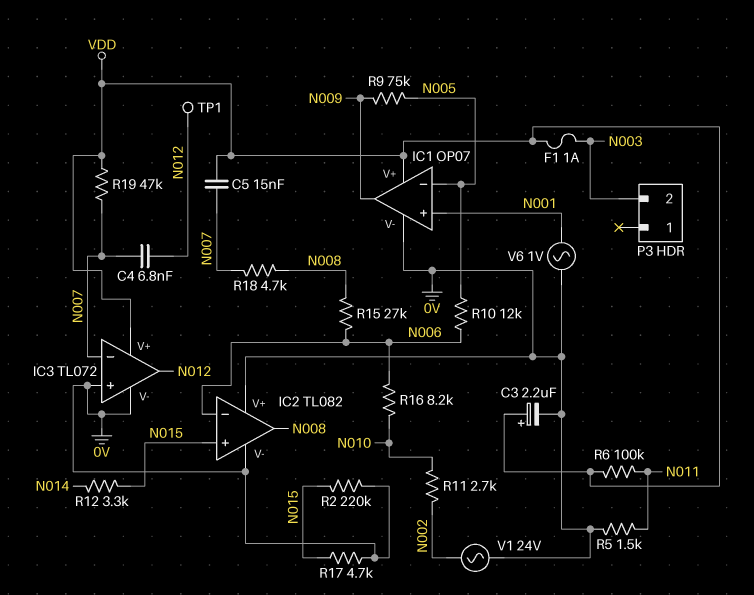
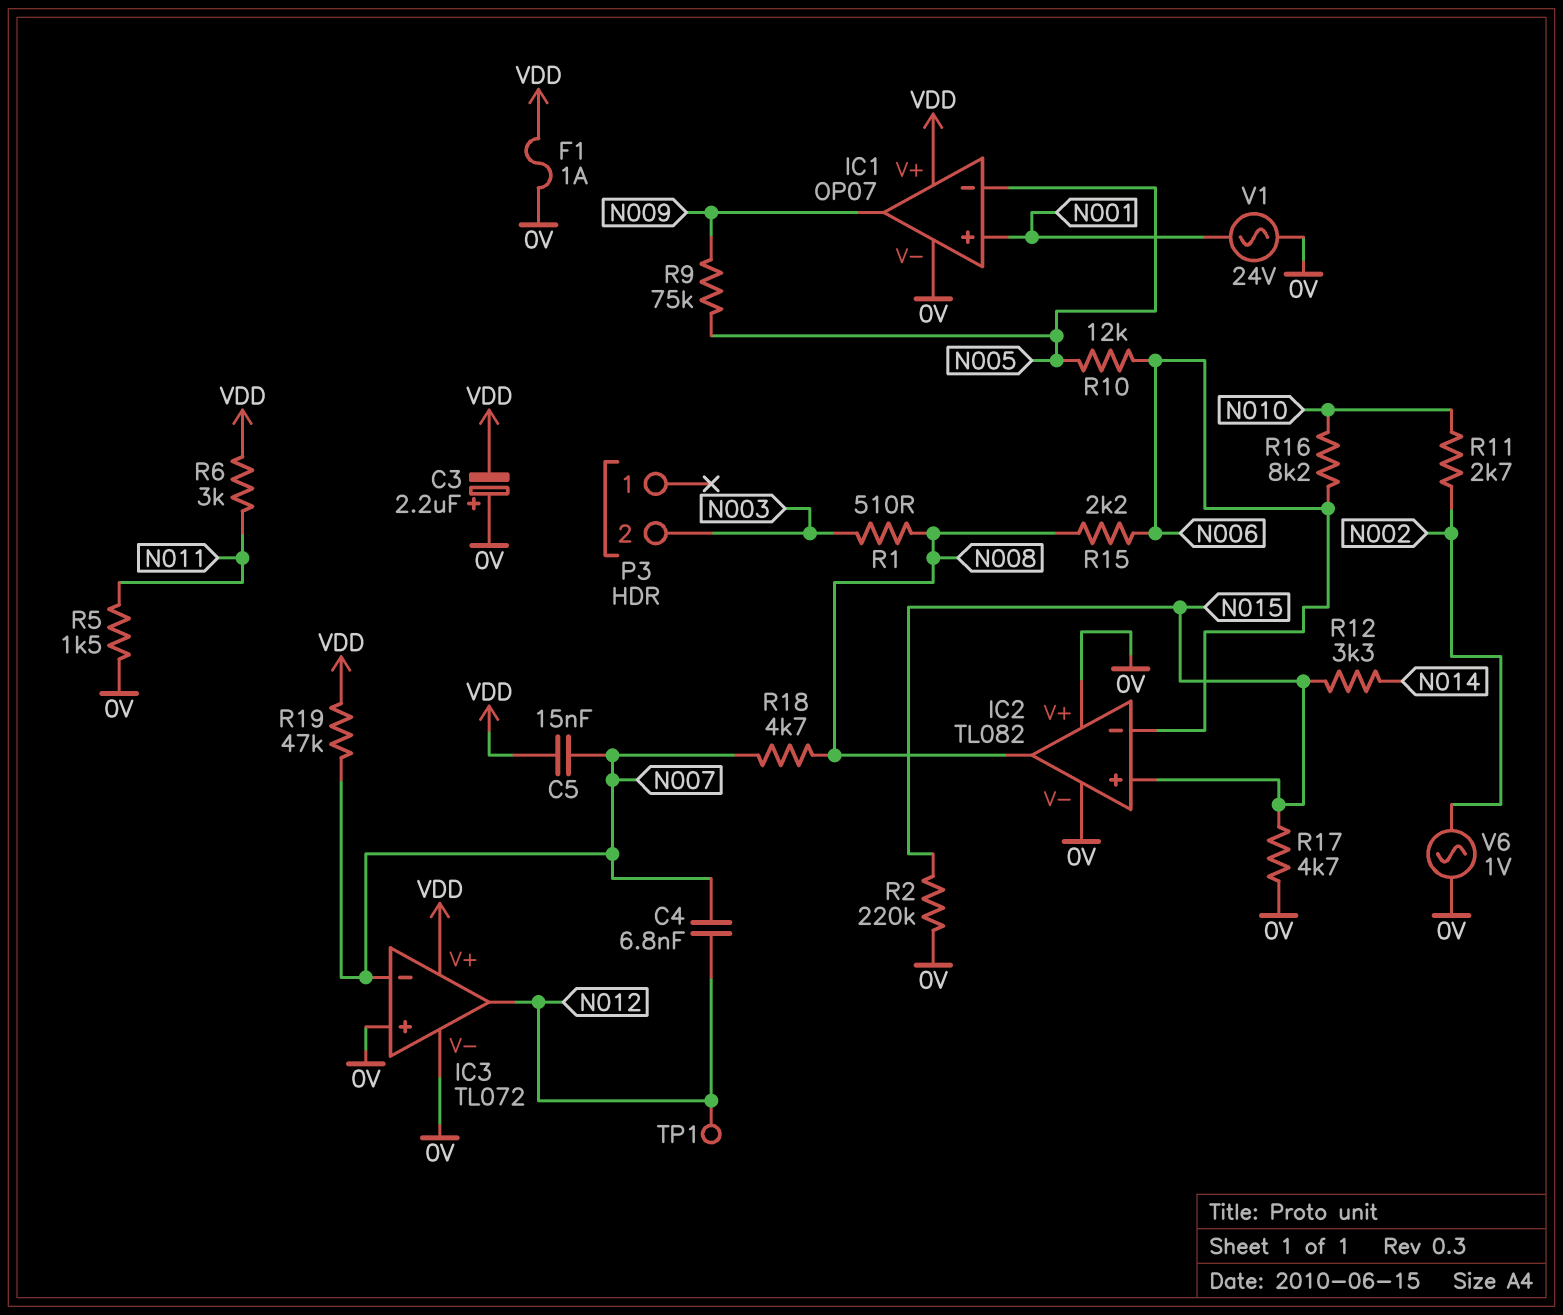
C3: 2.2uF (plus VDD, minus 0V) -> 2.2uF (plus 0V, minus VDD)
F1: 1A (N003, VDD) -> 1A (0V, VDD)
R1: none -> 510 (N003, N008)
R6: 100k (N011, VDD) -> 3k (N011, VDD)
R15: 27k (N006, N008) -> 2.2k (N006, N008)
V1: AC 24V (0V, N002) -> AC 24V (0V, N001)
V6: AC 1V (0V, N001) -> AC 1V (0V, N002)

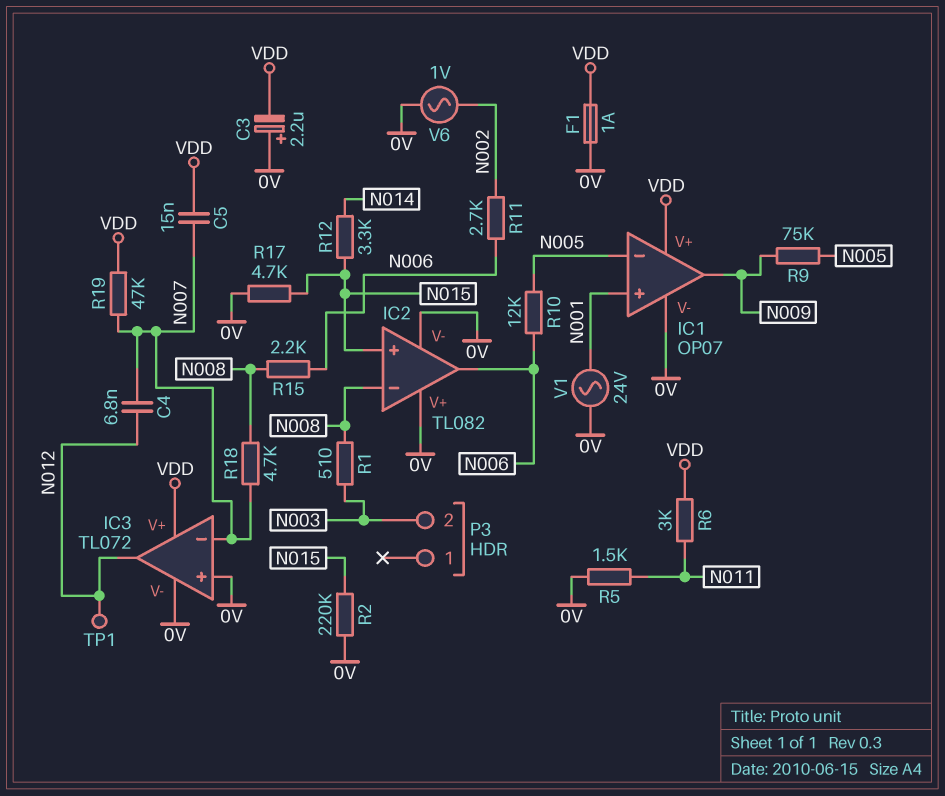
IC2 pin in-: N006 -> N008
IC2 pin out: N008 -> N006
R11: 2.7k (N002, N010) -> 2.7k (N002, N006)
R16: 8.2k (N006, N010) -> none

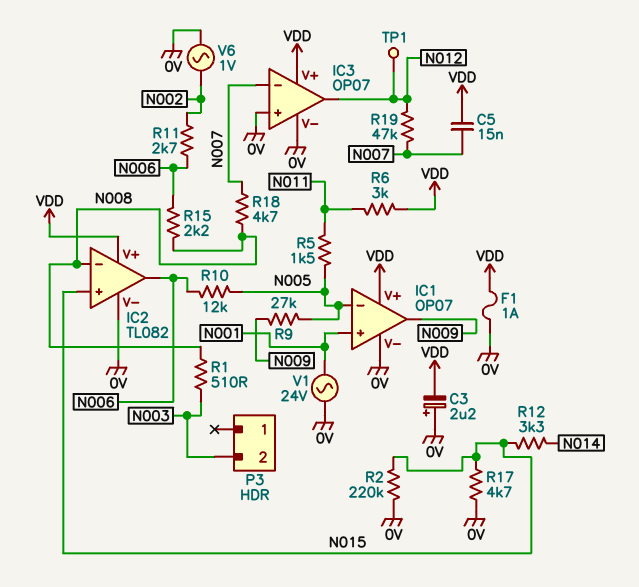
C4: 6.8nF (N007, N012) -> none
IC2 pin V+: 0V -> VDD
IC3: TL072 -> OP07
R5: 1.5k (0V, N011) -> 1.5k (N005, N011)
R9: 75k (N005, N009) -> 27k (N005, N009)
R19: 47k (N007, VDD) -> 47k (N007, N012)

